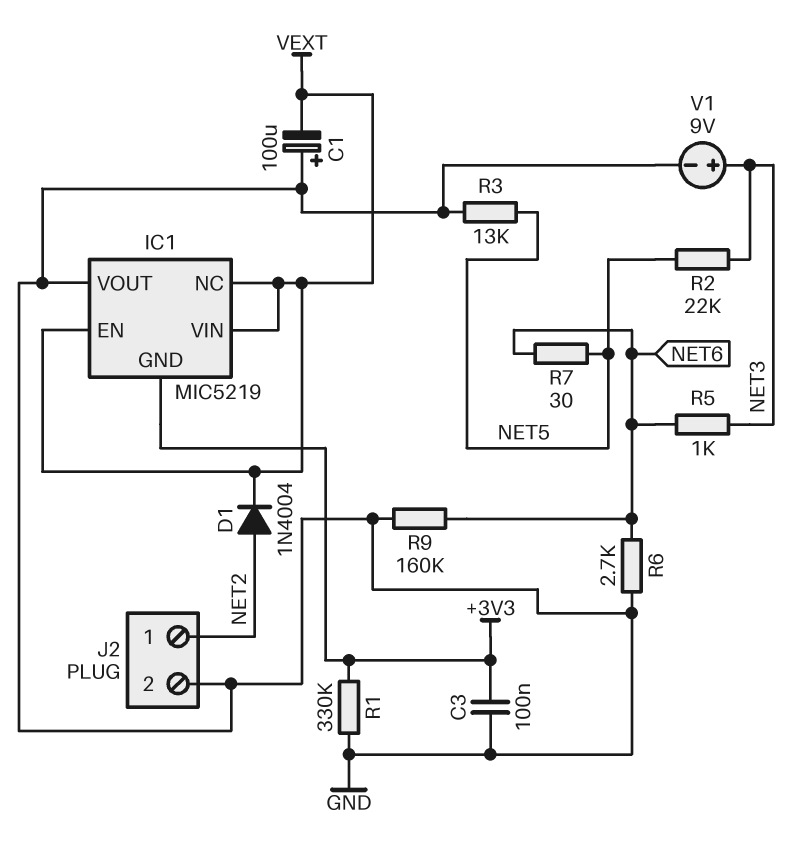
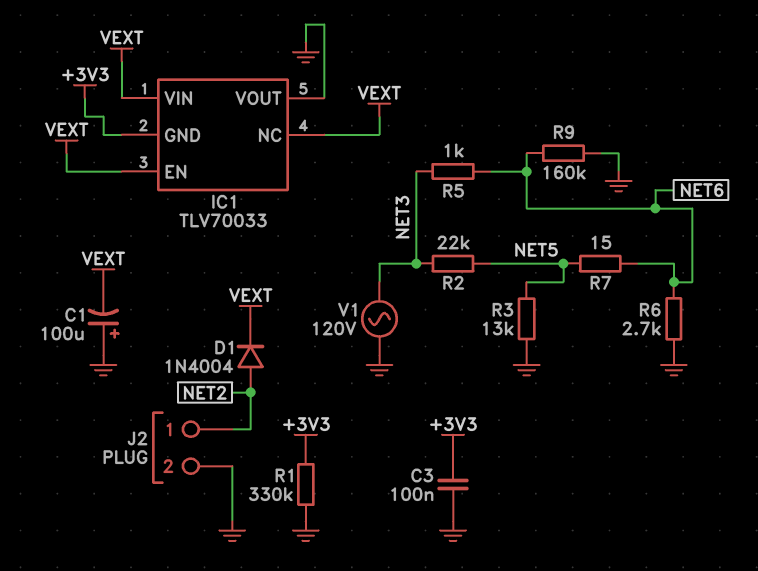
IC1: MIC5219 -> TLV70033
R7: 30 (NET5, NET6) -> 15 (NET5, NET6)
V1: 9V (plus NET3, minus GND) -> AC 120V (GND, NET3)

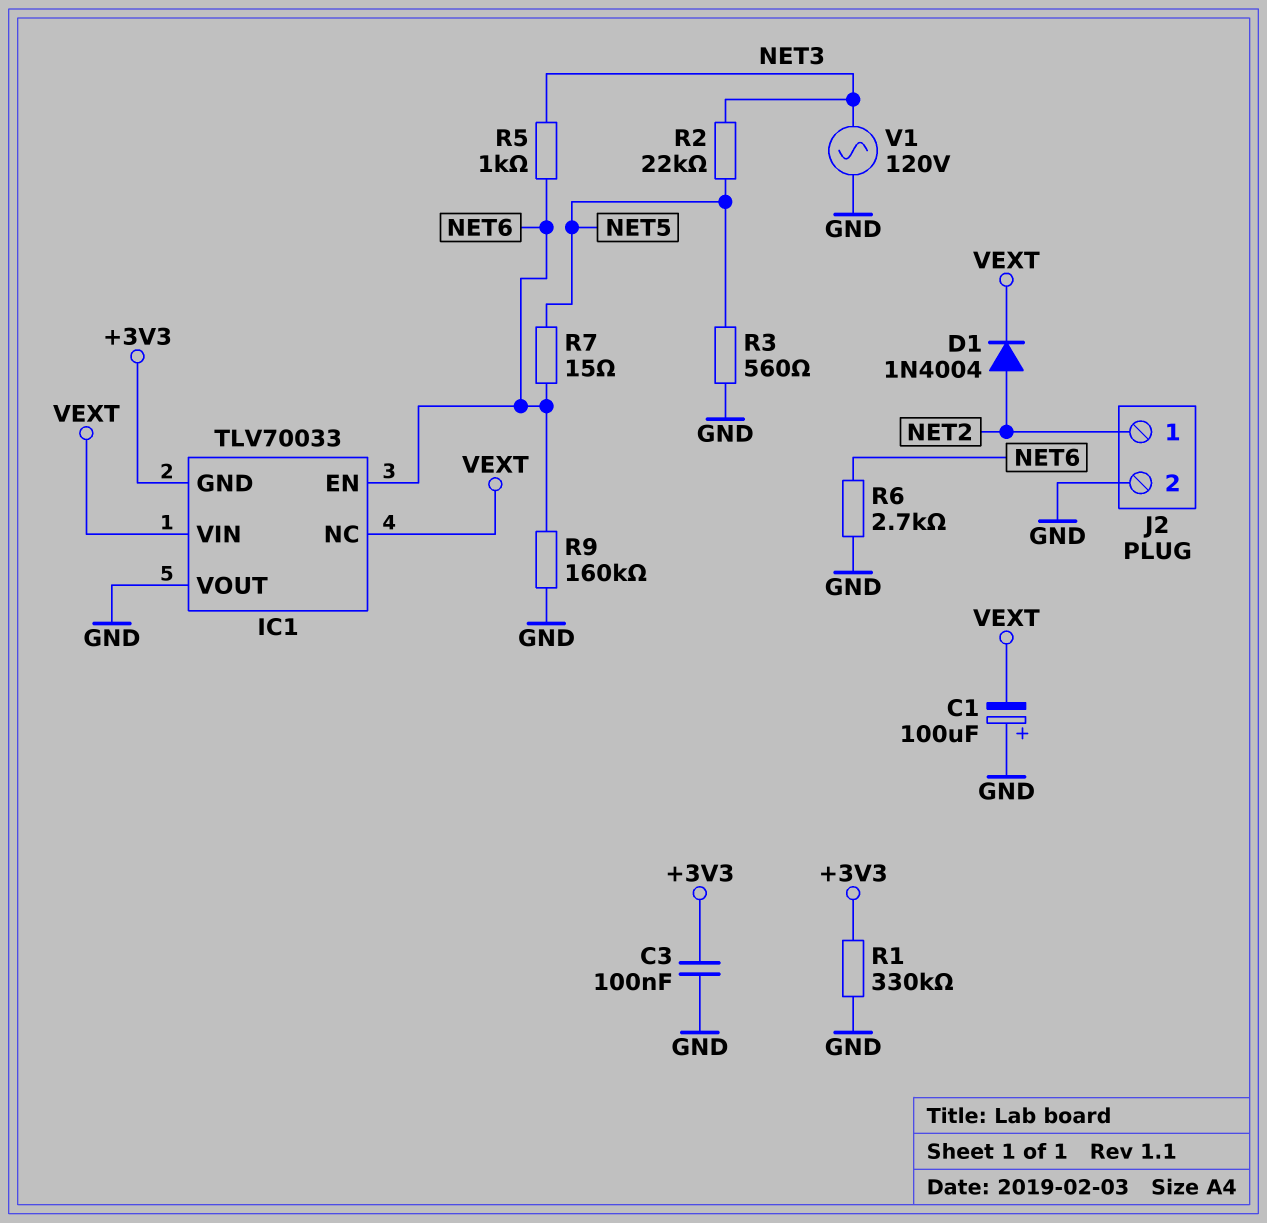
IC1 pin EN: VEXT -> NET6
R3: 13k (GND, NET5) -> 560 (GND, NET5)

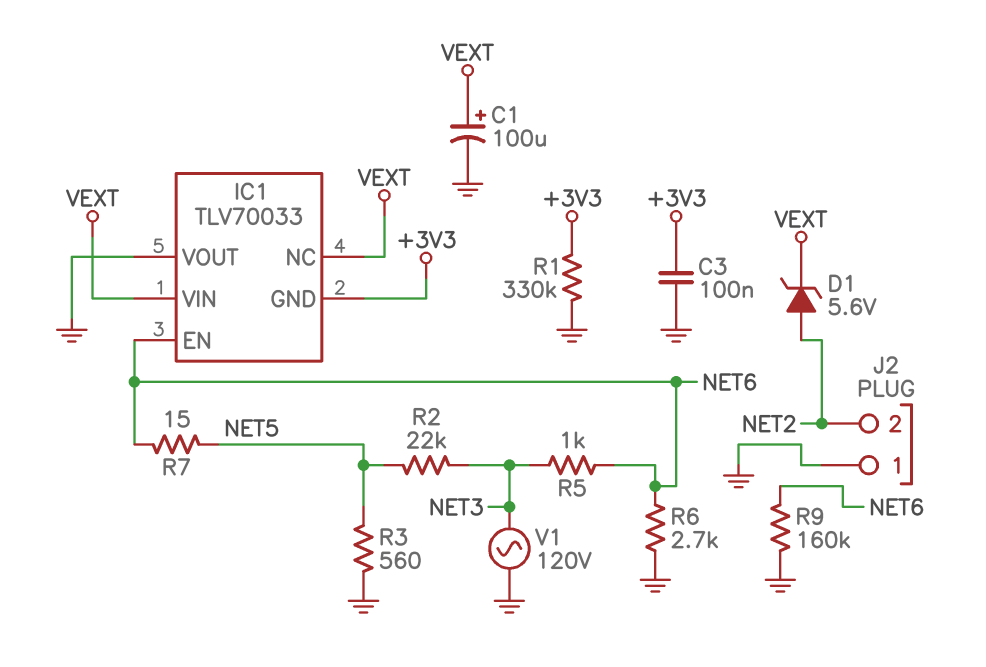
C1: 100uF (plus GND, minus VEXT) -> 100uF (plus VEXT, minus GND)
D1: diode 1N4004 (A NET2, K VEXT) -> zener 5.6V (A NET2, K VEXT)
J2 pin 1: NET2 -> GND
J2 pin 2: GND -> NET2

